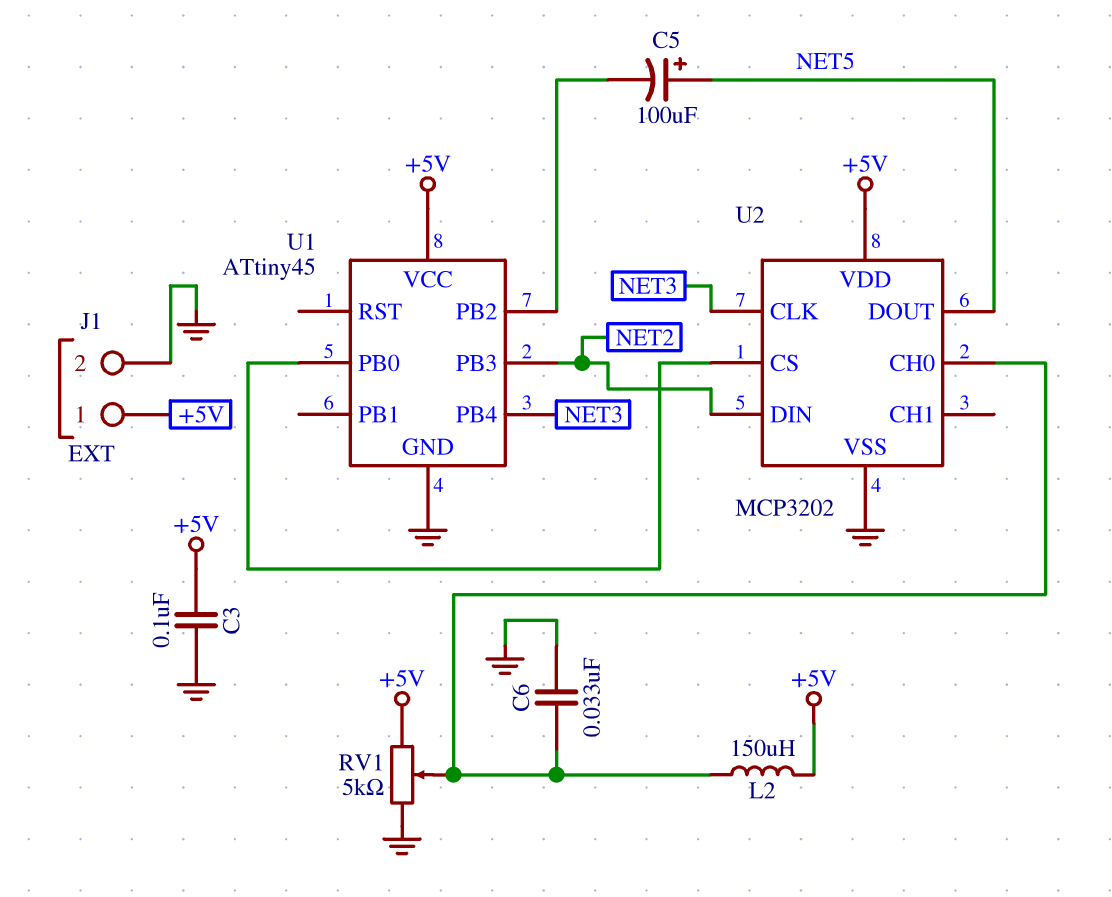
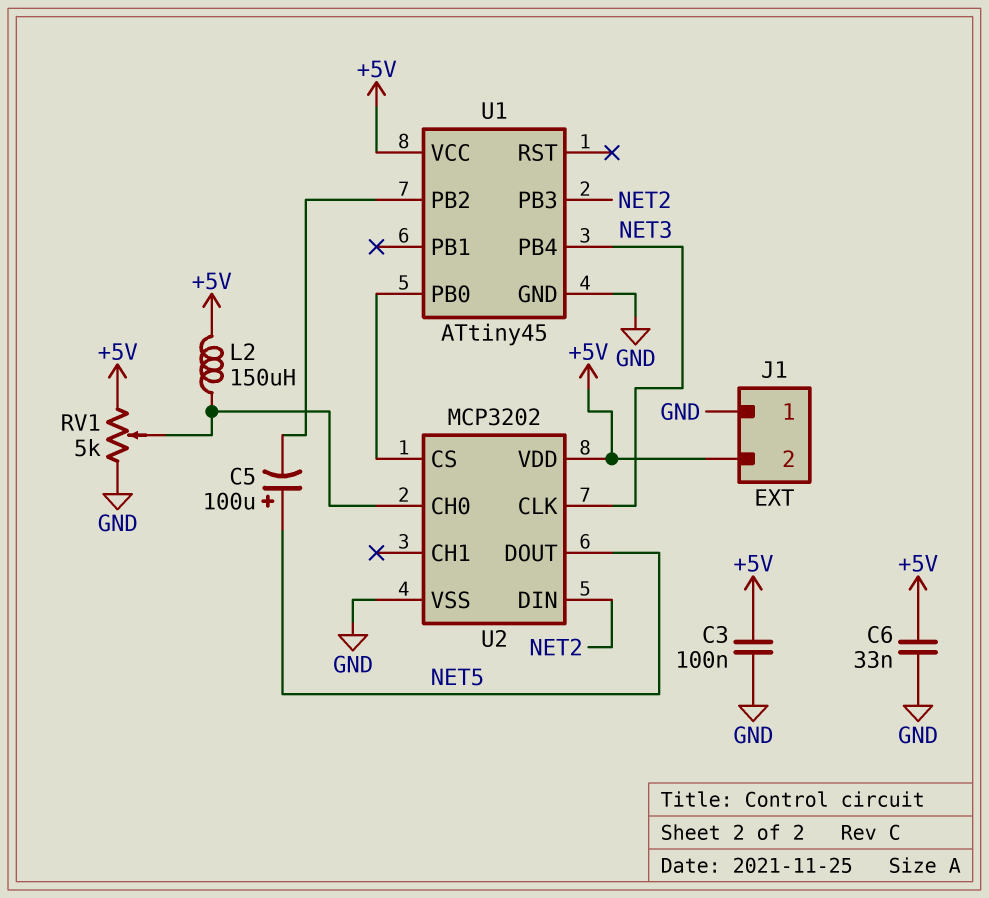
C6: 33nF (GND, U2/CH0) -> 33nF (+5V, GND)
J1 pin 1: +5V -> GND
J1 pin 2: GND -> +5V

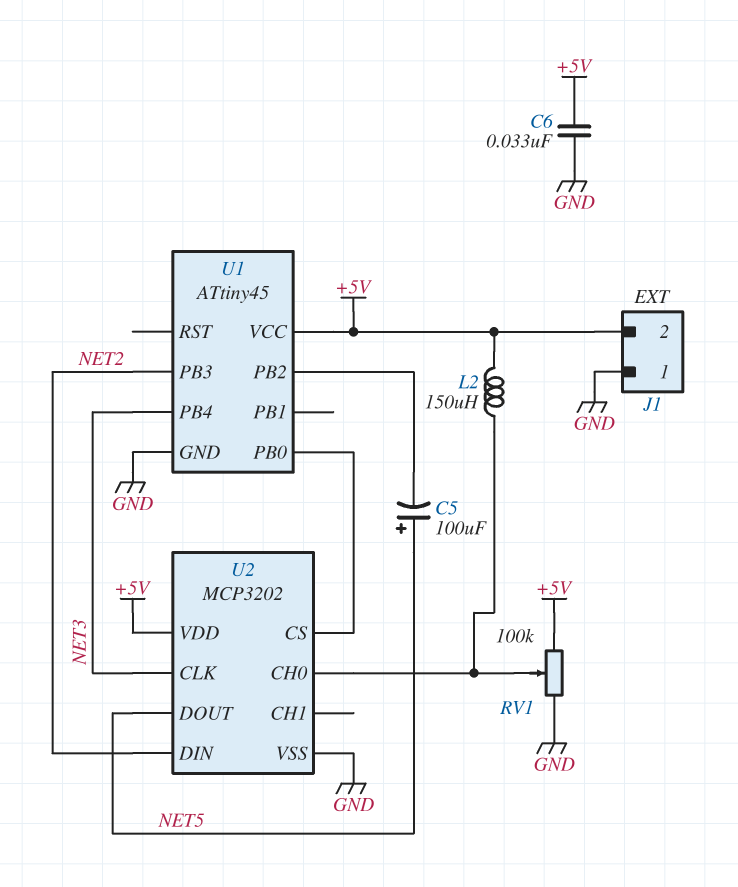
C3: 100nF (+5V, GND) -> none
RV1: 5k (+5V, GND, wiper U2/CH0) -> 100k (+5V, GND, wiper U2/CH0)

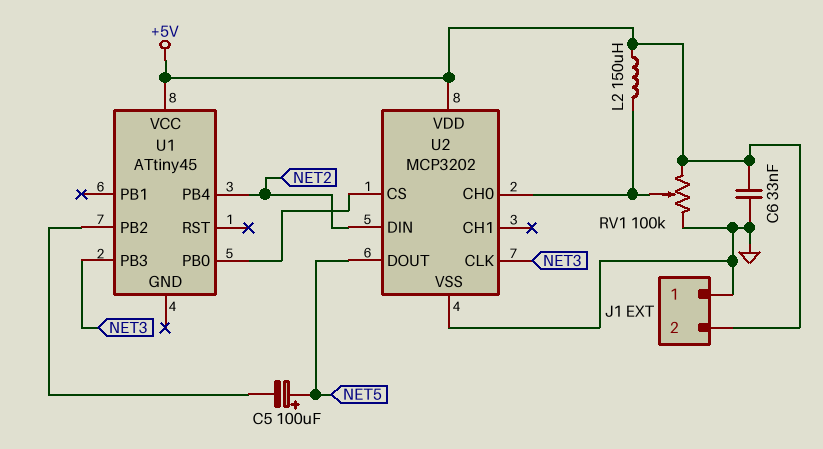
U1 pin GND: GND -> none
U1 pin PB3: NET2 -> NET3
U1 pin PB4: NET3 -> NET2

